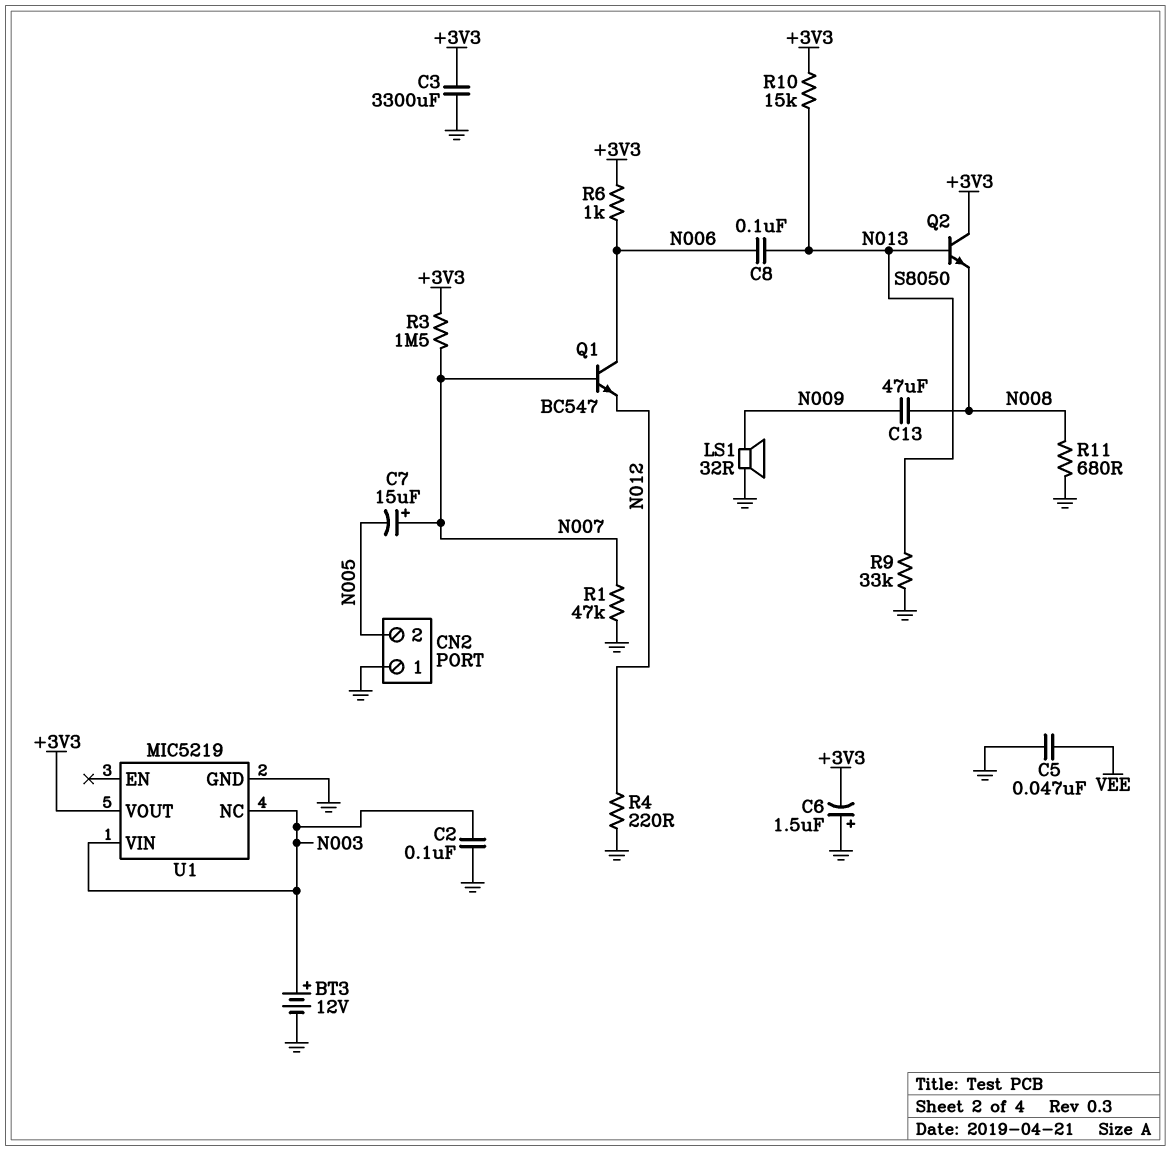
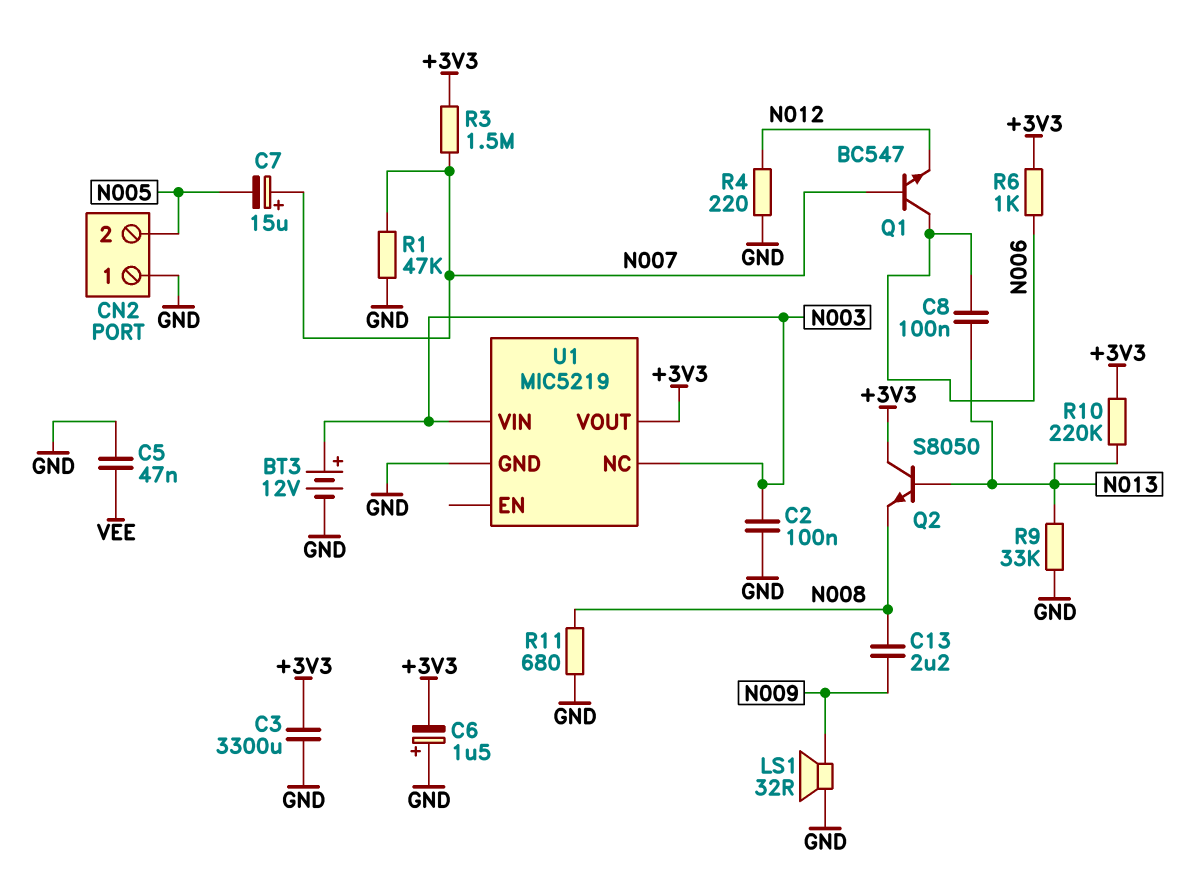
C13: 47uF (N008, N009) -> 2.2uF (N008, N009)
R10: 15k (+3V3, N013) -> 220k (+3V3, N013)

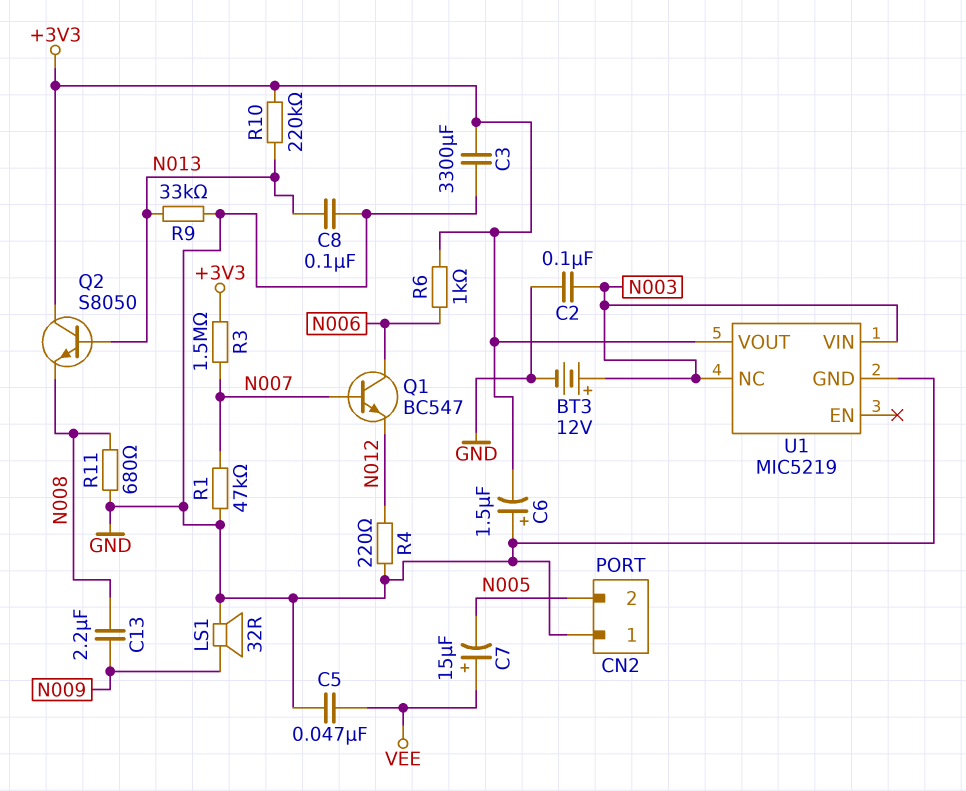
C7: 15uF (plus N007, minus N005) -> 15uF (plus VEE, minus N005)
C8: 100nF (N006, N013) -> 100nF (GND, N013)

